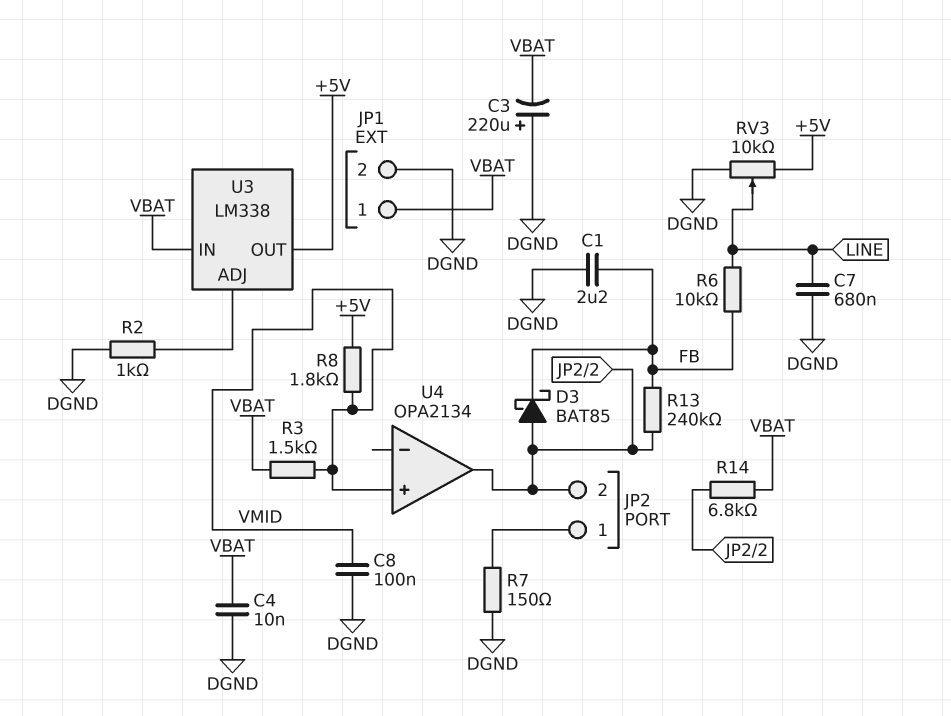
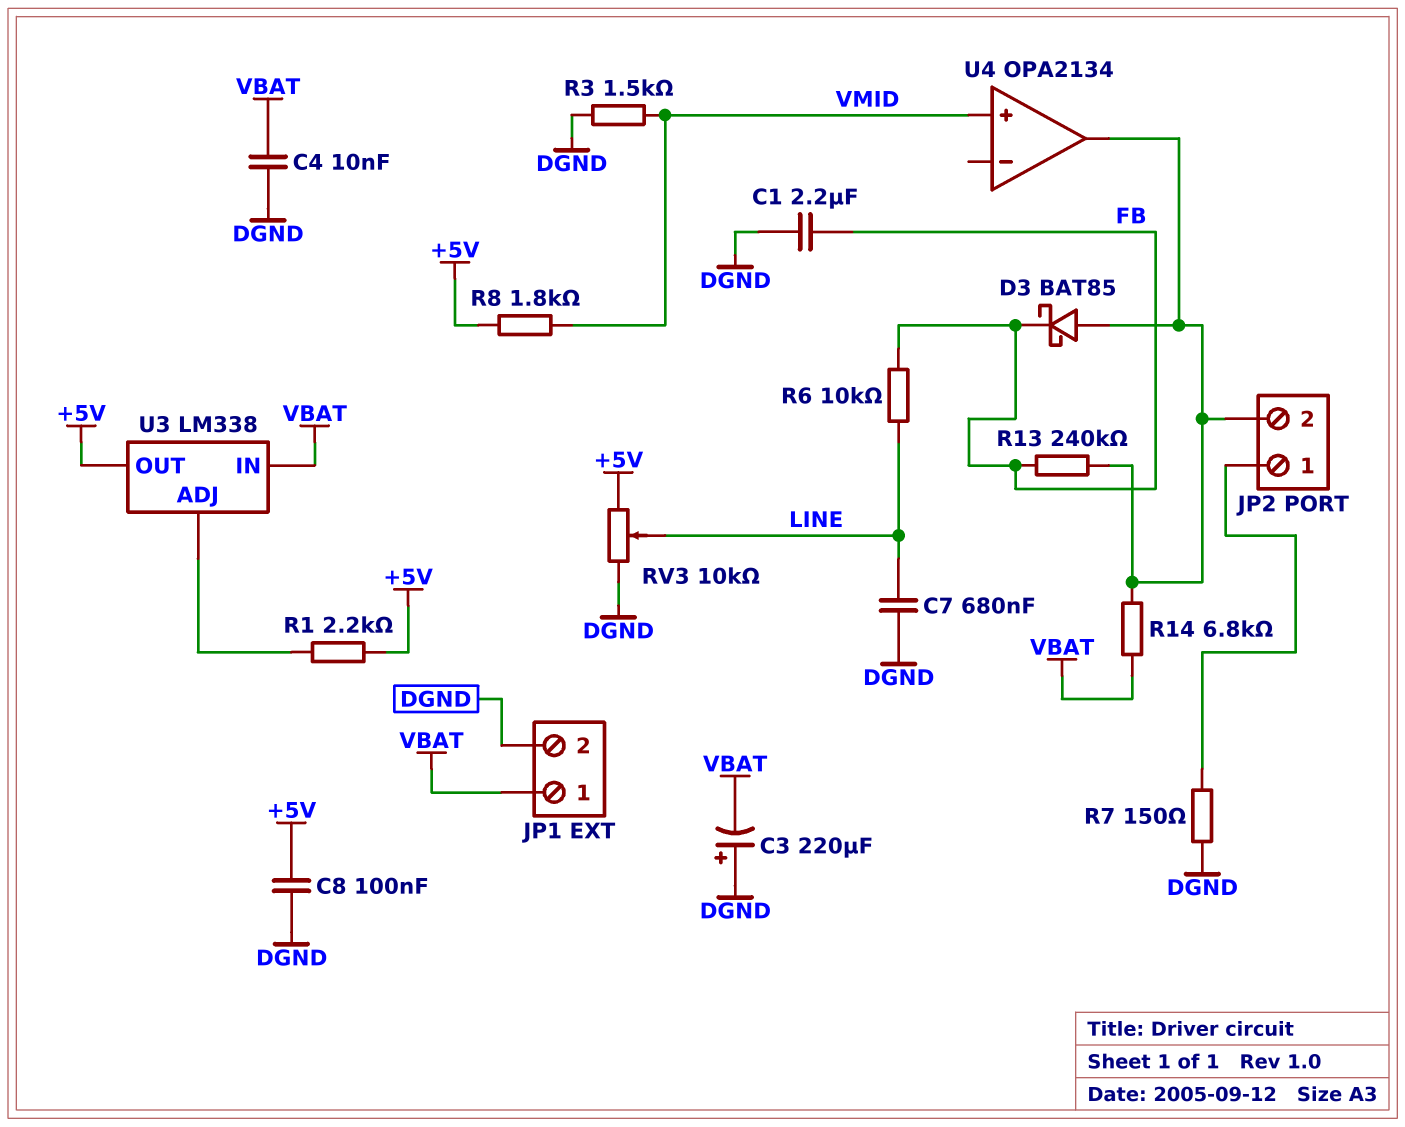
C8: 100nF (DGND, VMID) -> 100nF (+5V, DGND)
R1: none -> 2.2k (+5V, U3/ADJ)
R2: 1k (DGND, U3/ADJ) -> none
R3: 1.5k (VBAT, VMID) -> 1.5k (DGND, VMID)

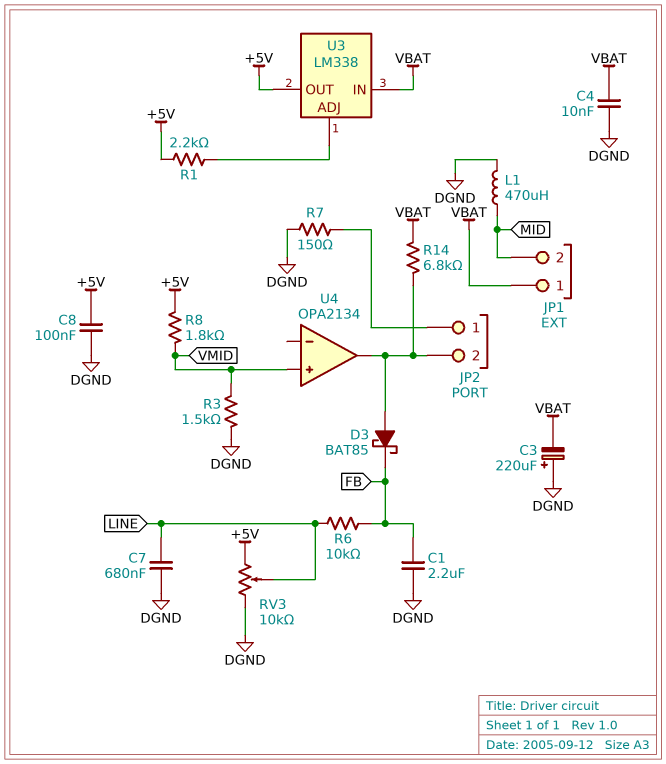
JP1 pin 2: DGND -> MID
L1: none -> 470uH (DGND, MID)
R13: 240k (FB, JP2/2) -> none

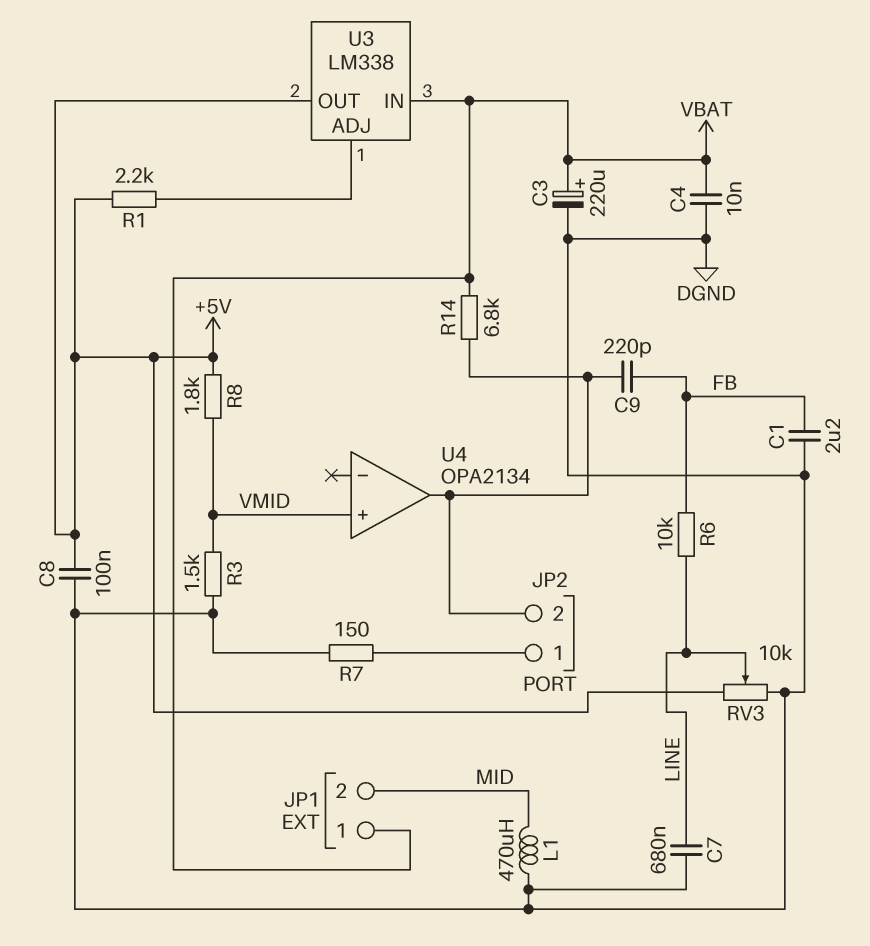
C3: 220uF (plus DGND, minus VBAT) -> 220uF (plus VBAT, minus DGND)
C9: none -> 220pF (FB, JP2/2)
D3: schottky BAT85 (A JP2/2, K FB) -> none

